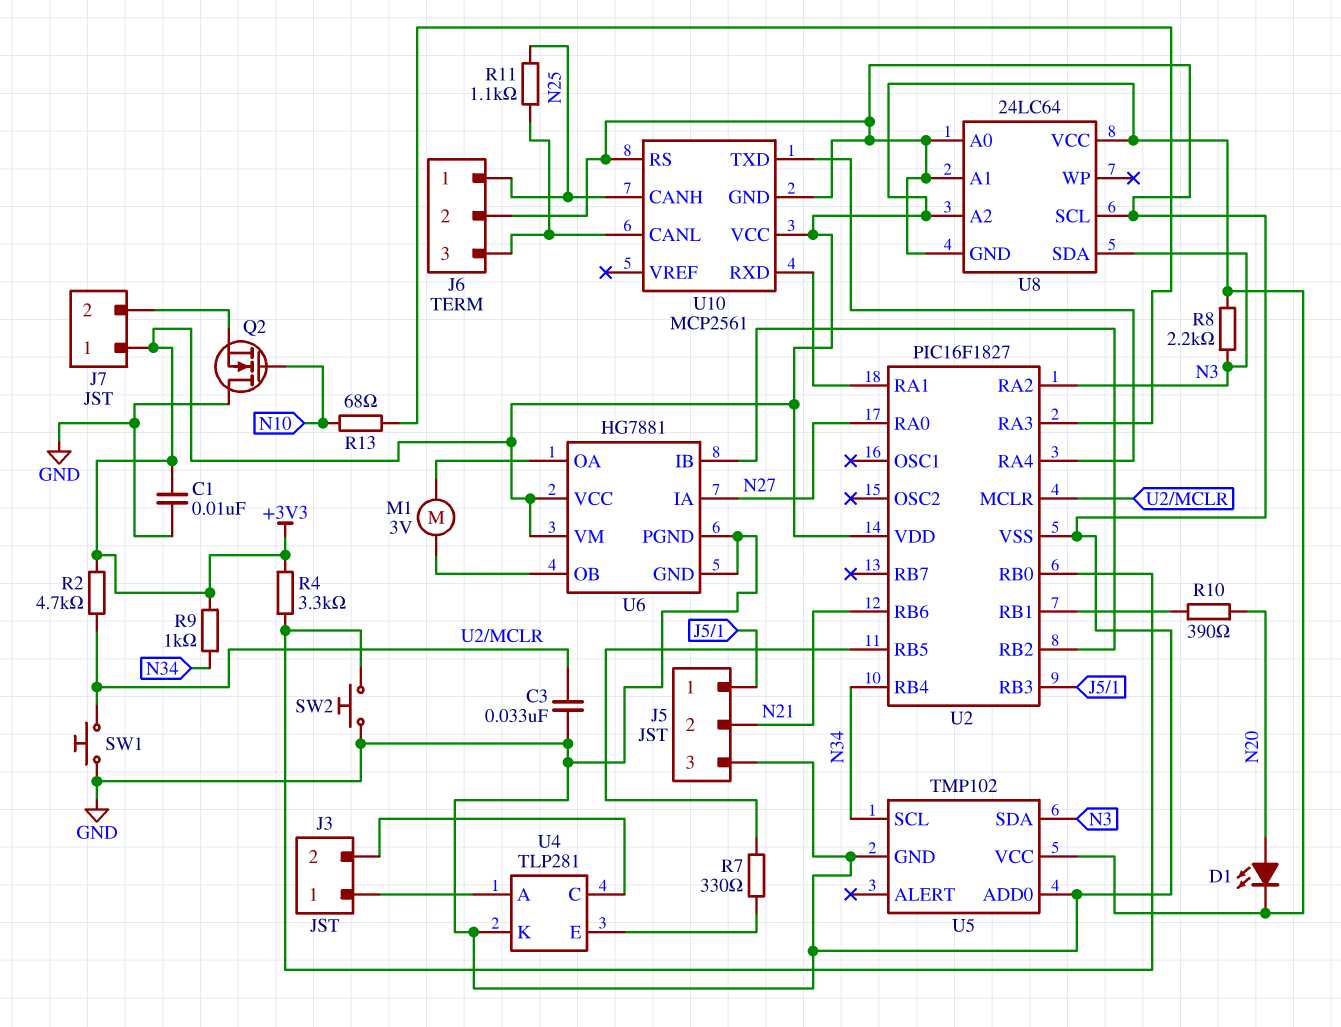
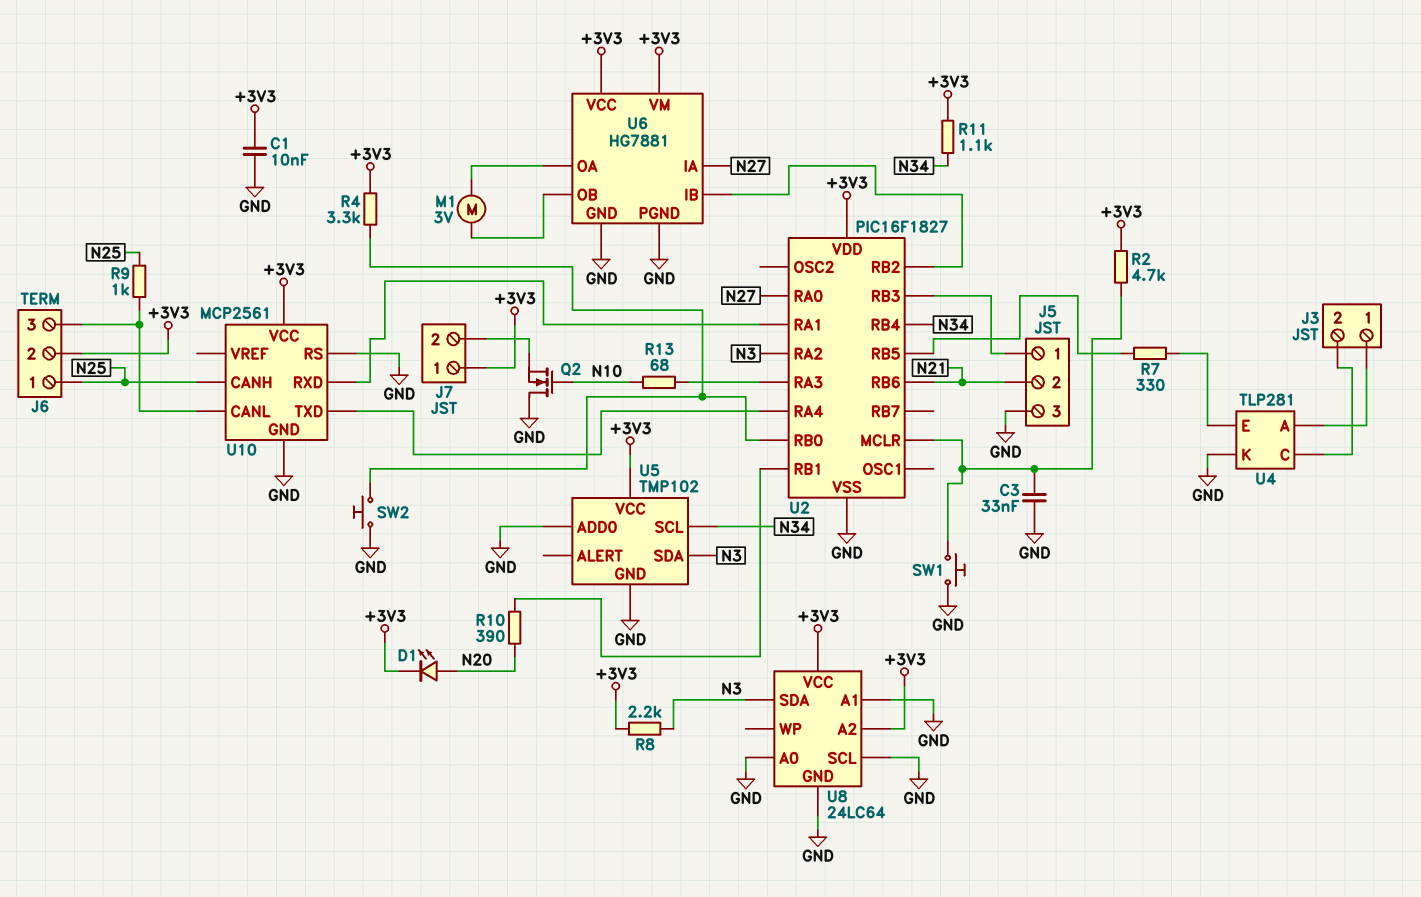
J6 pin 2: GND -> +3V3
R9: 1k (+3V3, N34) -> 1k (J6/3, N25)
R11: 1.1k (J6/3, N25) -> 1.1k (+3V3, N34)

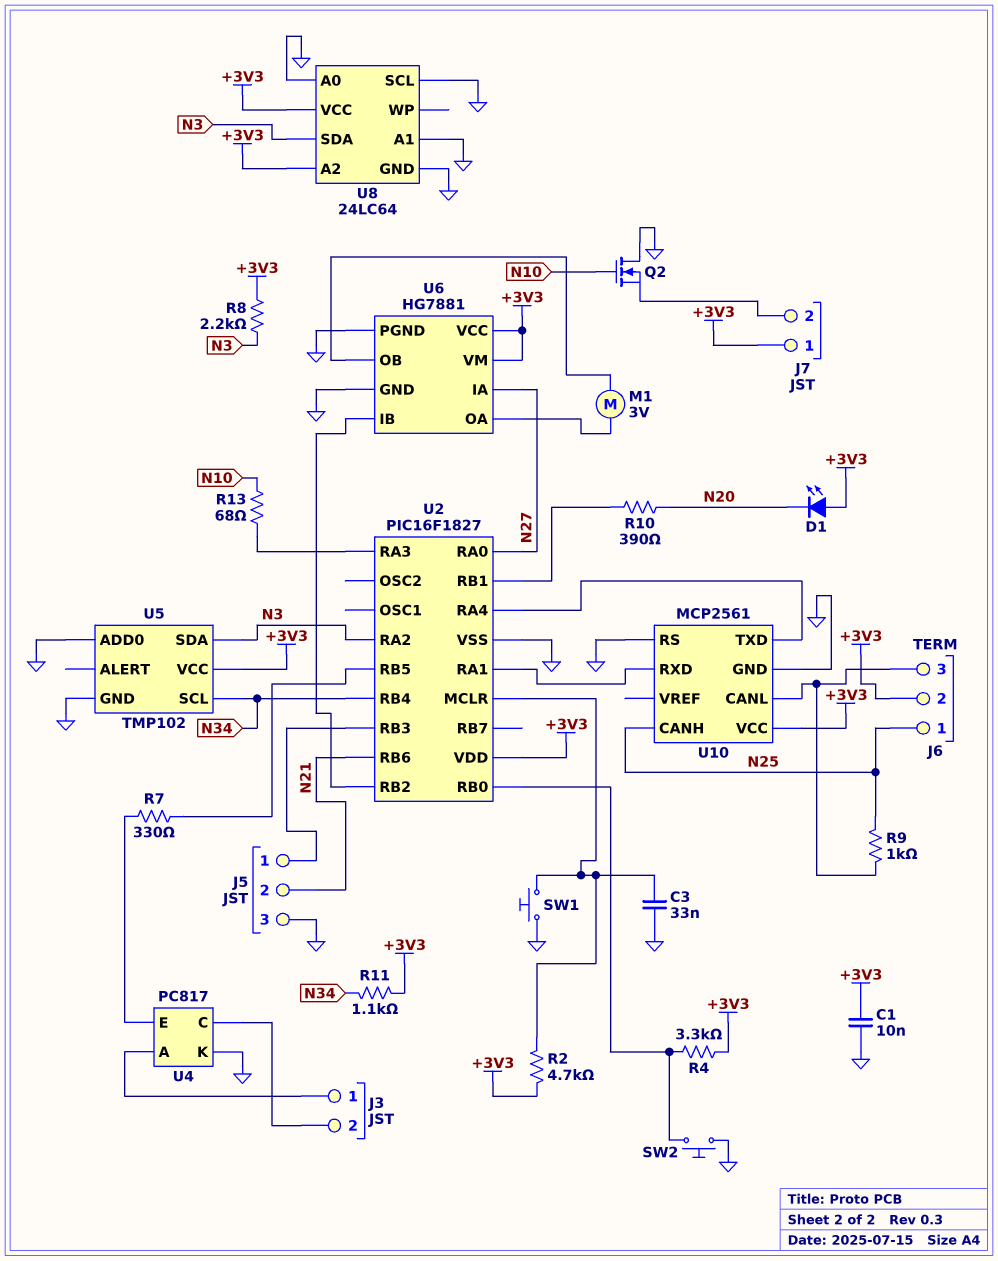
D1: LED (A N20, K +3V3) -> LED (A +3V3, K N20)
U4: TLP281 -> PC817

